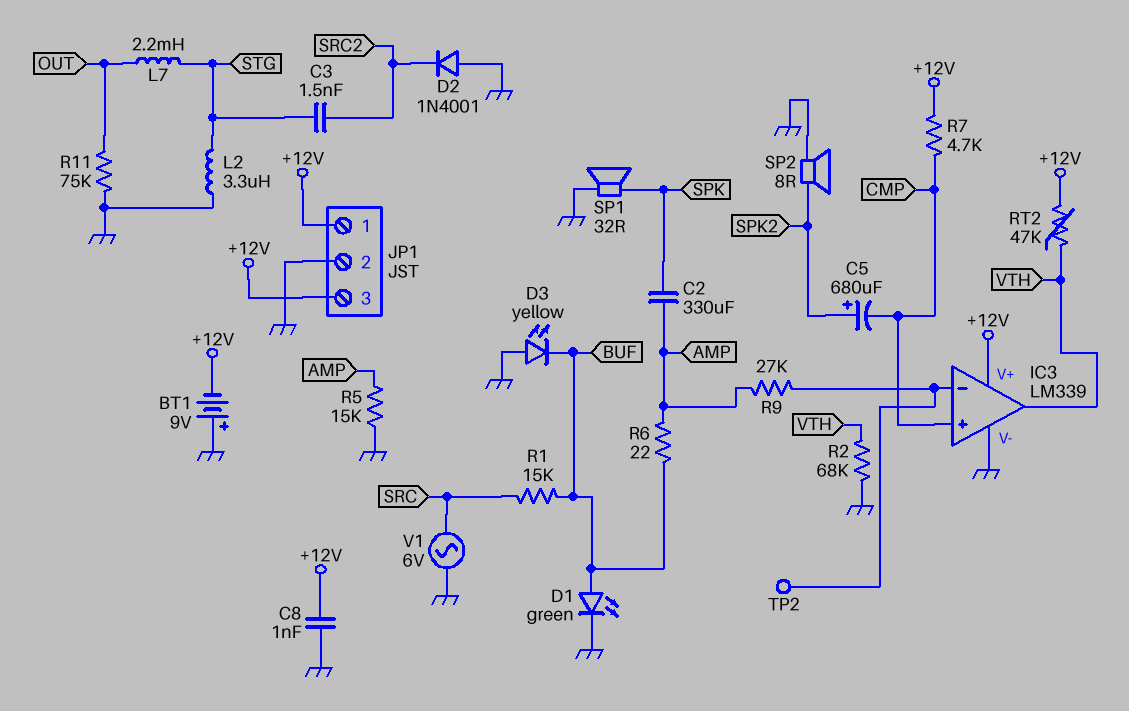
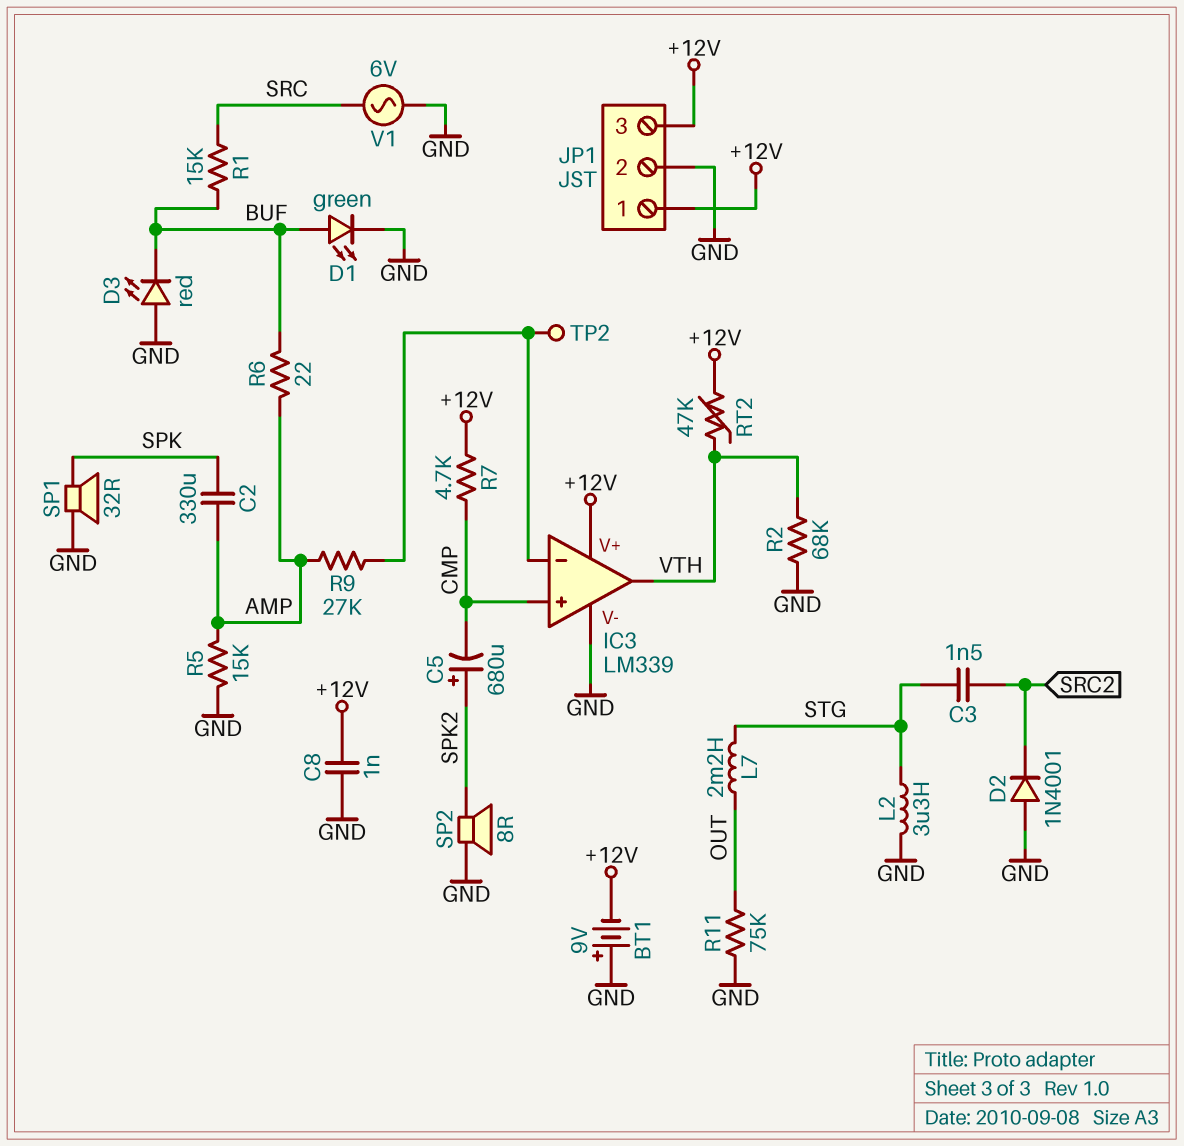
D3: LED yellow (A GND, K BUF) -> LED red (A GND, K BUF)

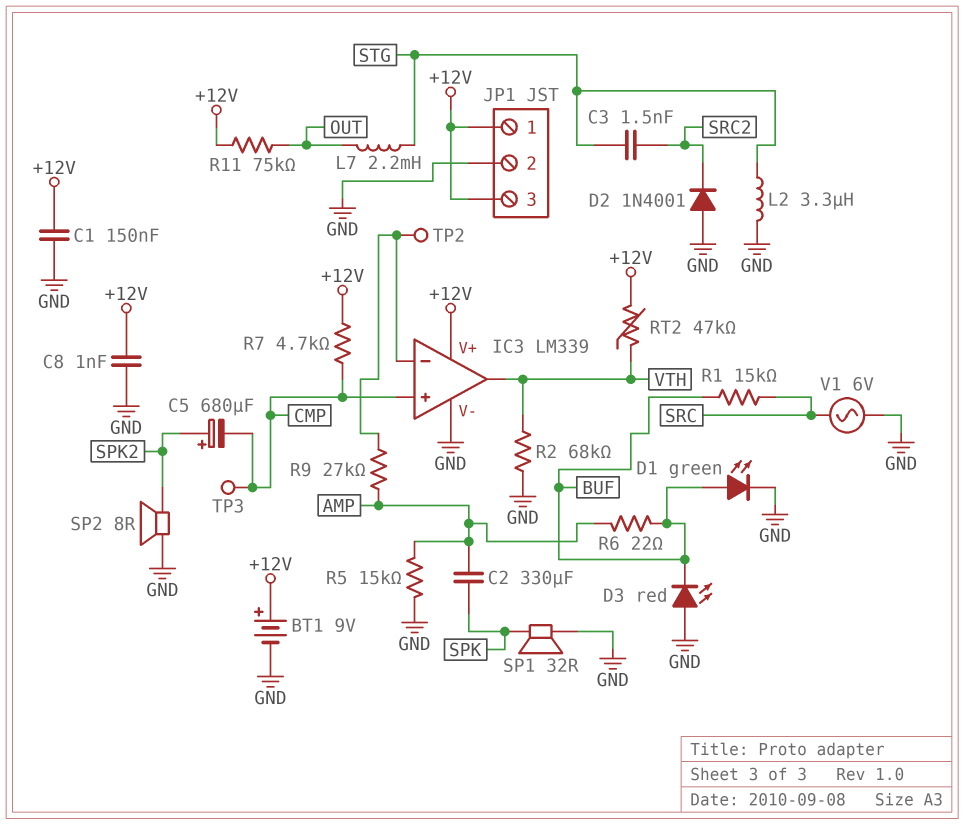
BT1: 9V (plus GND, minus +12V) -> 9V (plus +12V, minus GND)
C1: none -> 150nF (+12V, GND)
R11: 75k (GND, OUT) -> 75k (+12V, OUT)
TP3: none -> test point (CMP)

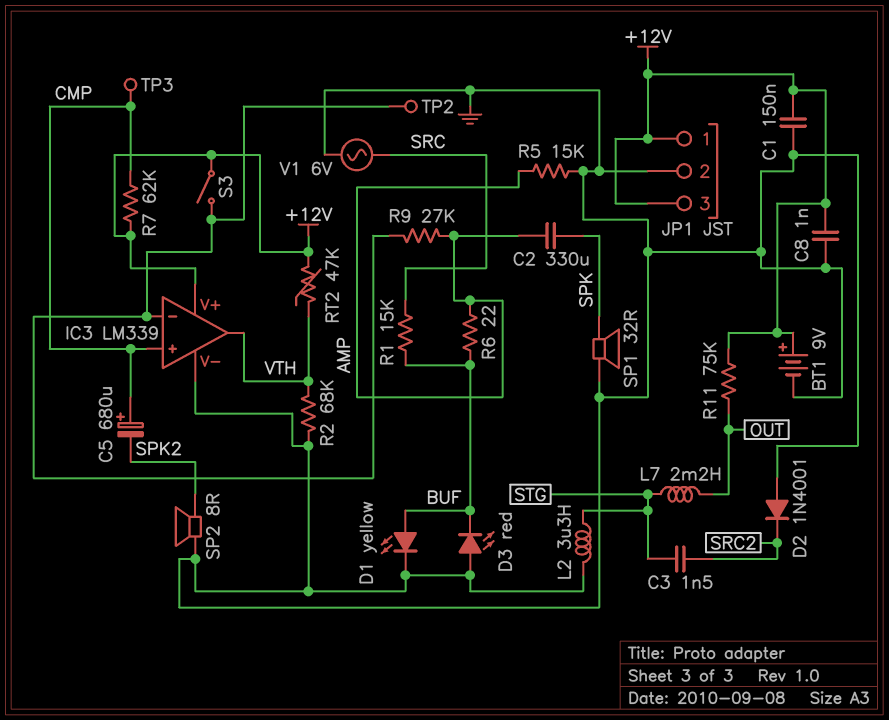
C5: 680uF (plus SPK2, minus CMP) -> 680uF (plus CMP, minus SPK2)
D1: LED green (A BUF, K GND) -> LED yellow (A BUF, K GND)
R7: 4.7k (+12V, CMP) -> 62k (+12V, CMP)
S3: none -> switch (+12V, IC3/in-)

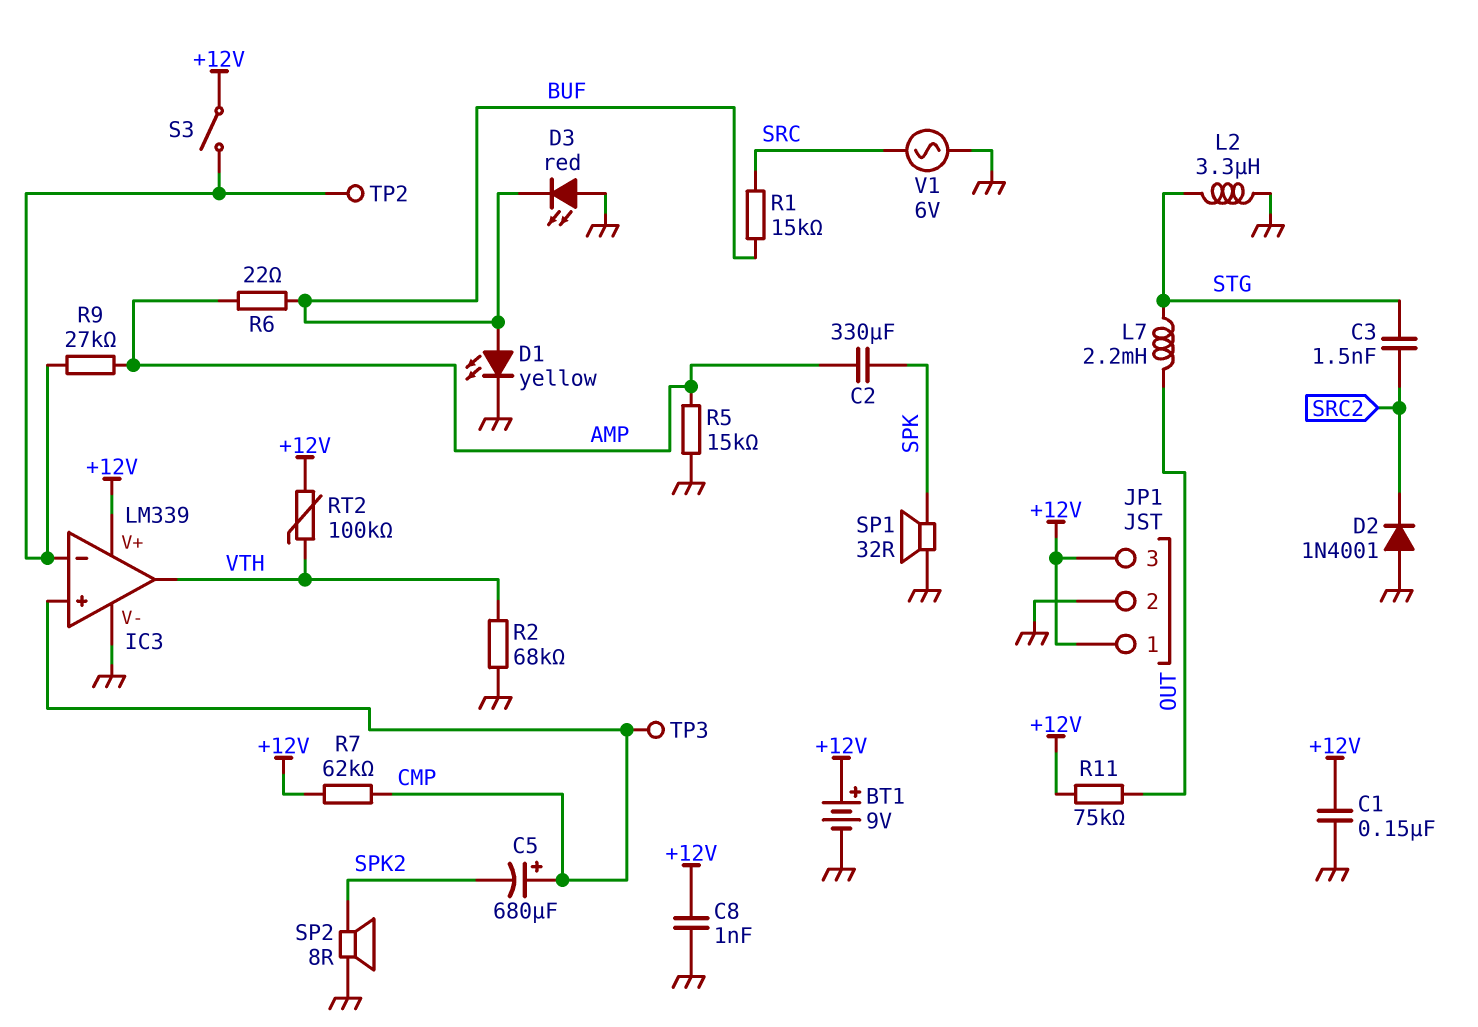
RT2: 47k (+12V, VTH) -> 100k (+12V, VTH)

